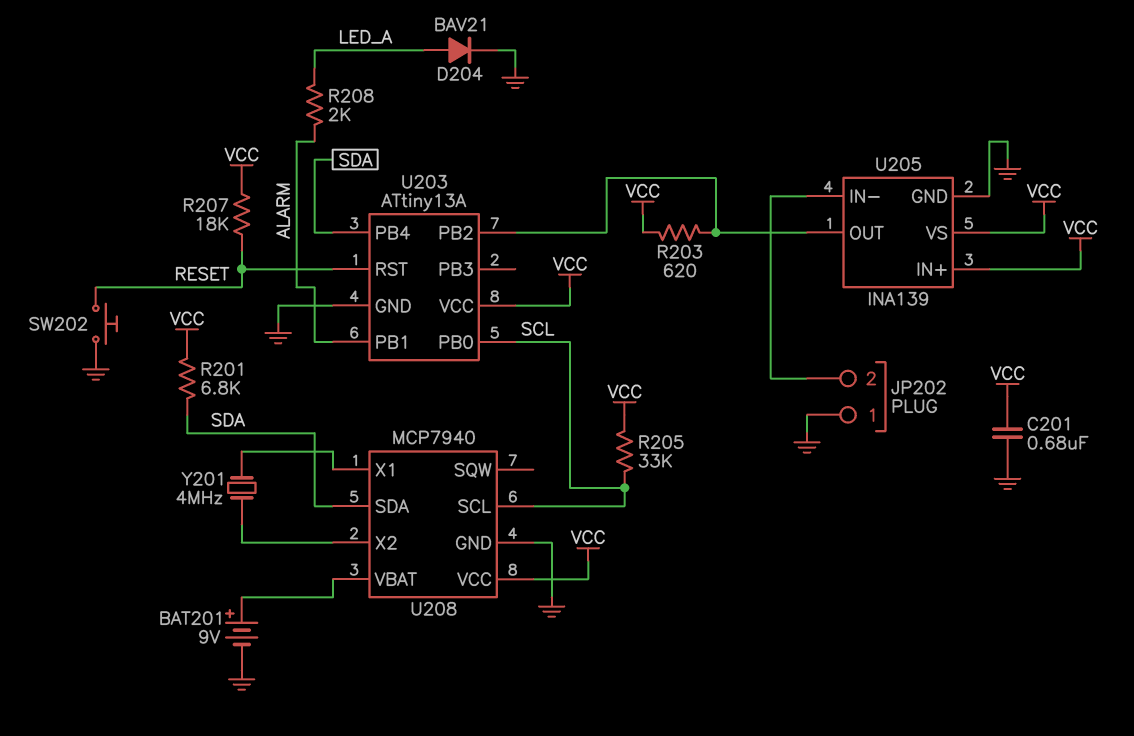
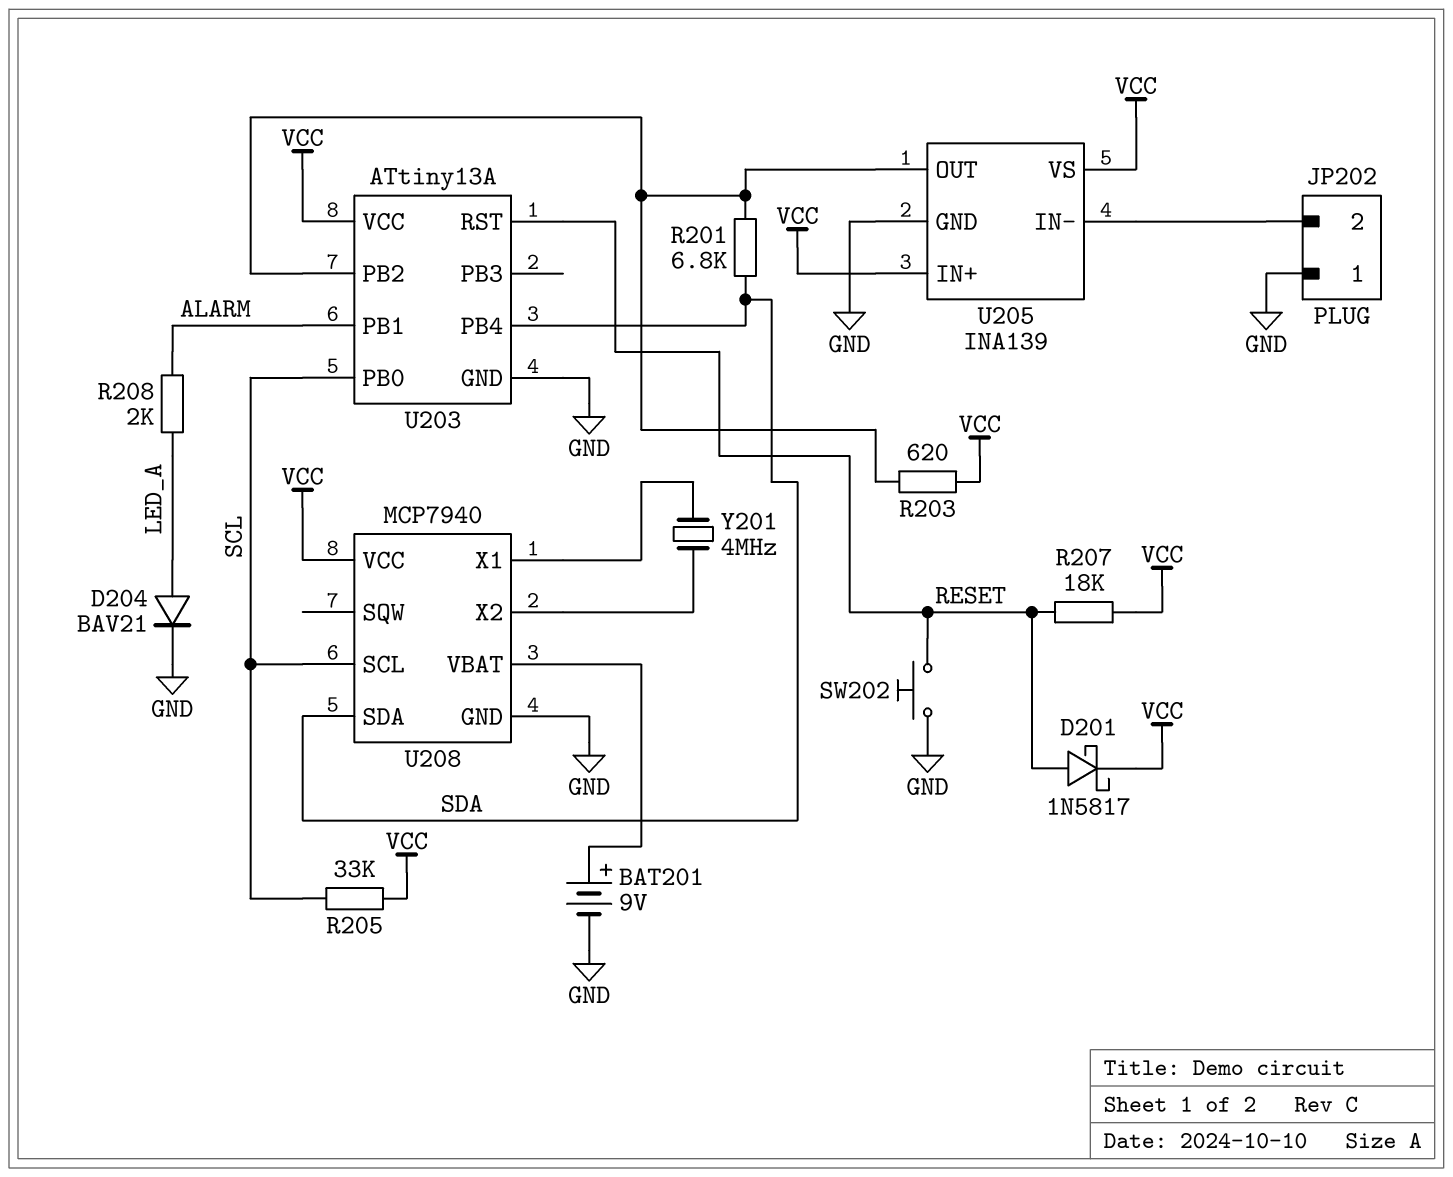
C201: 680nF (GND, VCC) -> none
D201: none -> schottky 1N5817 (A RESET, K VCC)
R201: 6.8k (SDA, VCC) -> 6.8k (SDA, U203/PB2)

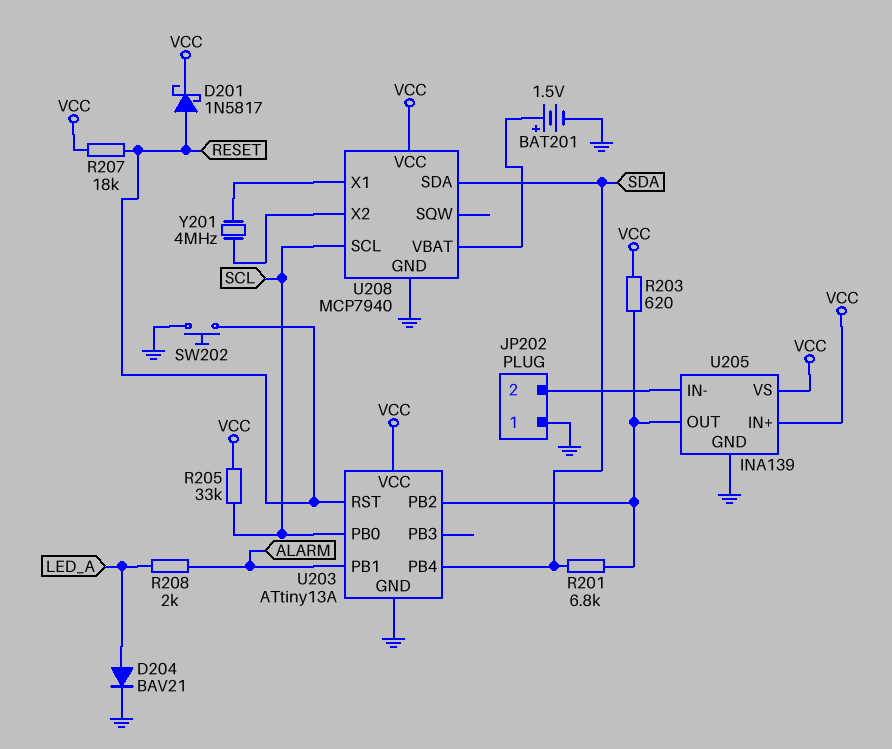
BAT201: 9V (plus U208/VBAT, minus GND) -> 1.5V (plus U208/VBAT, minus GND)

